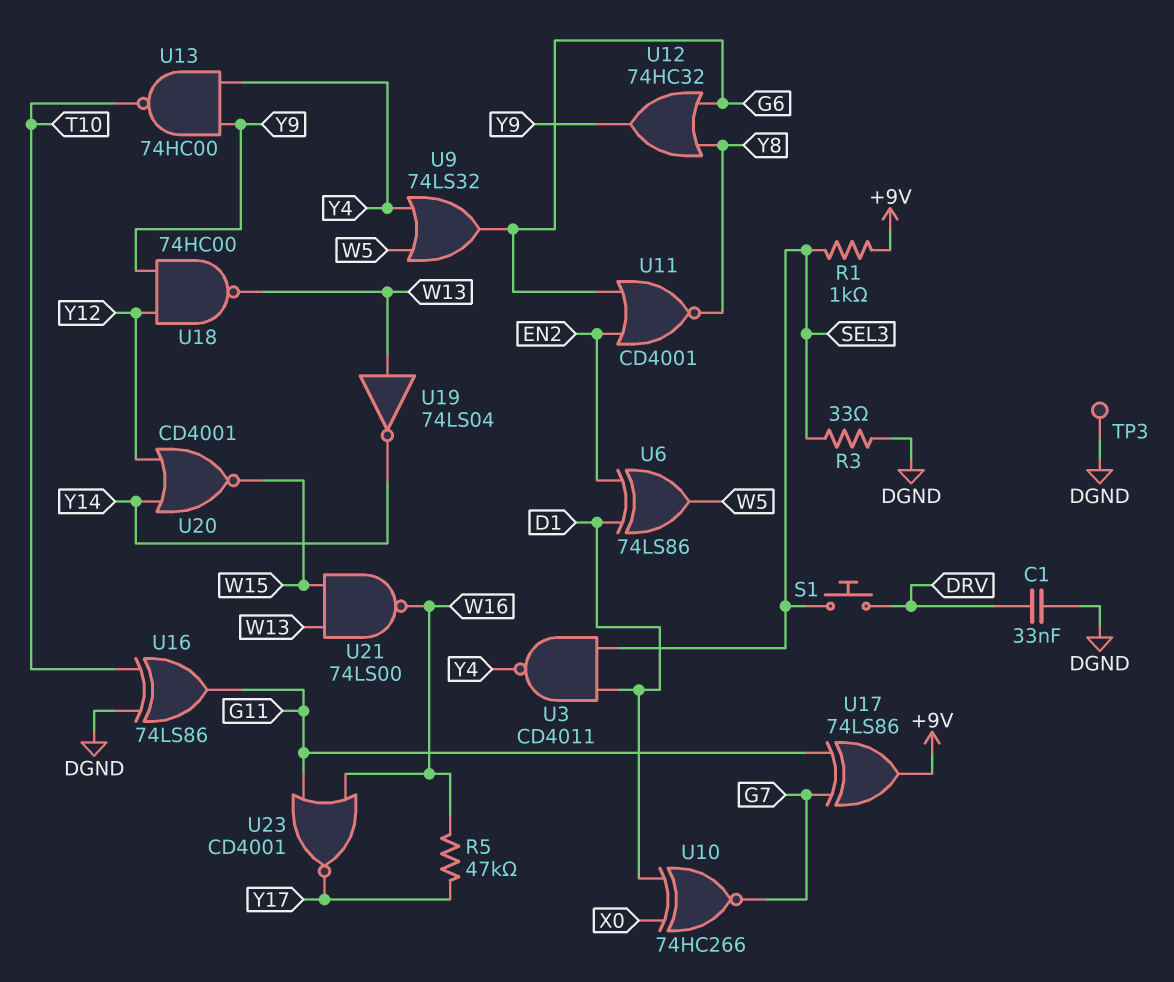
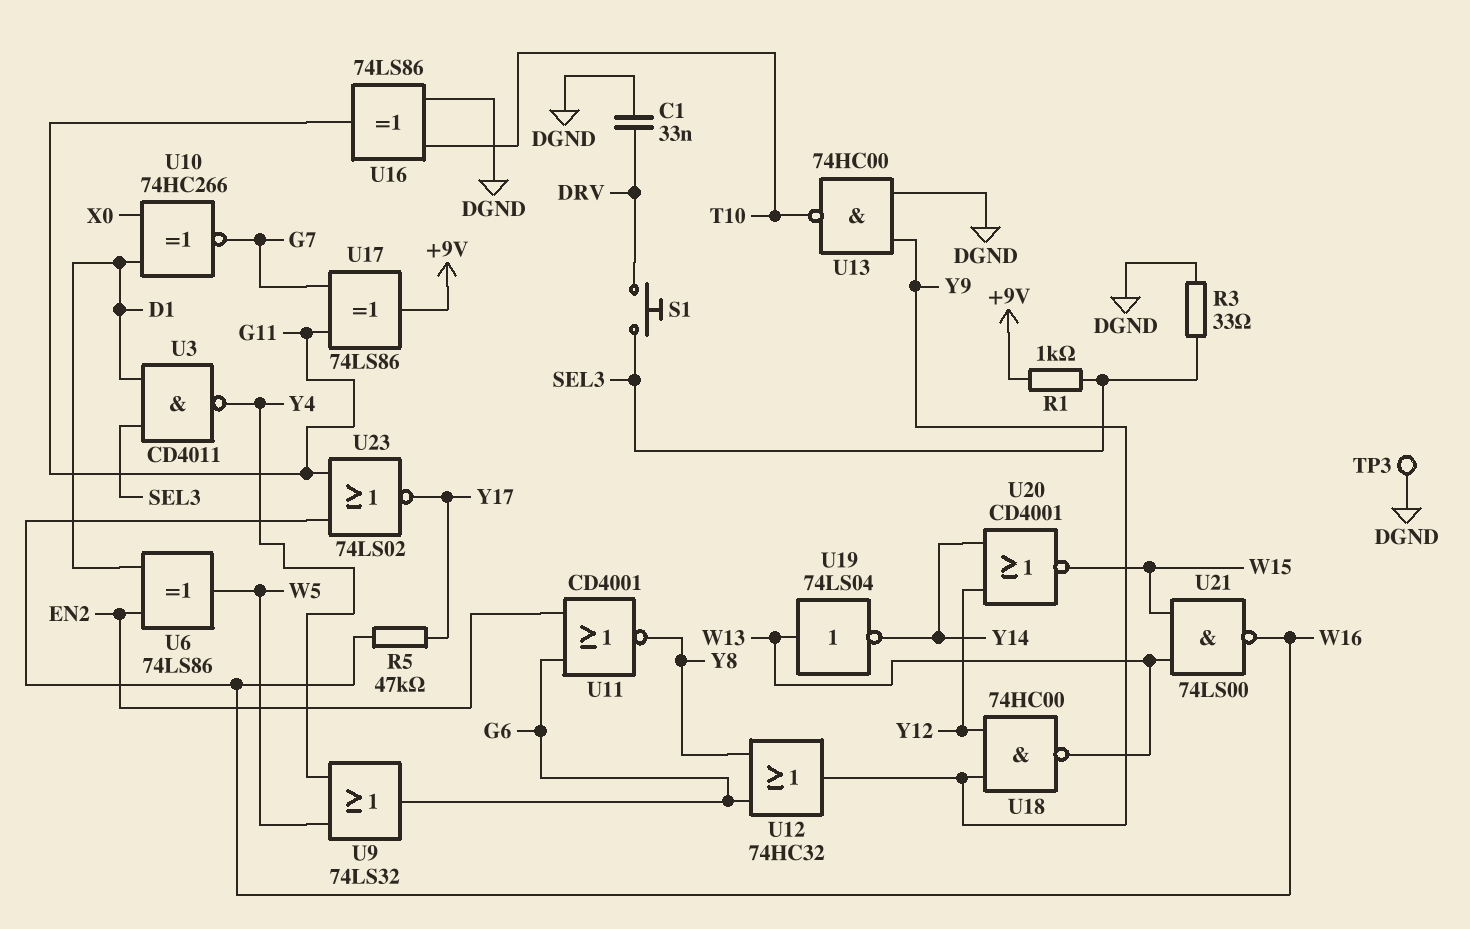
U13: NAND 74HC00 (in Y4, in Y9, out T10) -> NAND 74HC00 (in DGND, in Y9, out T10)
U23: NOR CD4001 (in G11, in W16, out Y17) -> NOR 74LS02 (in G11, in W16, out Y17)

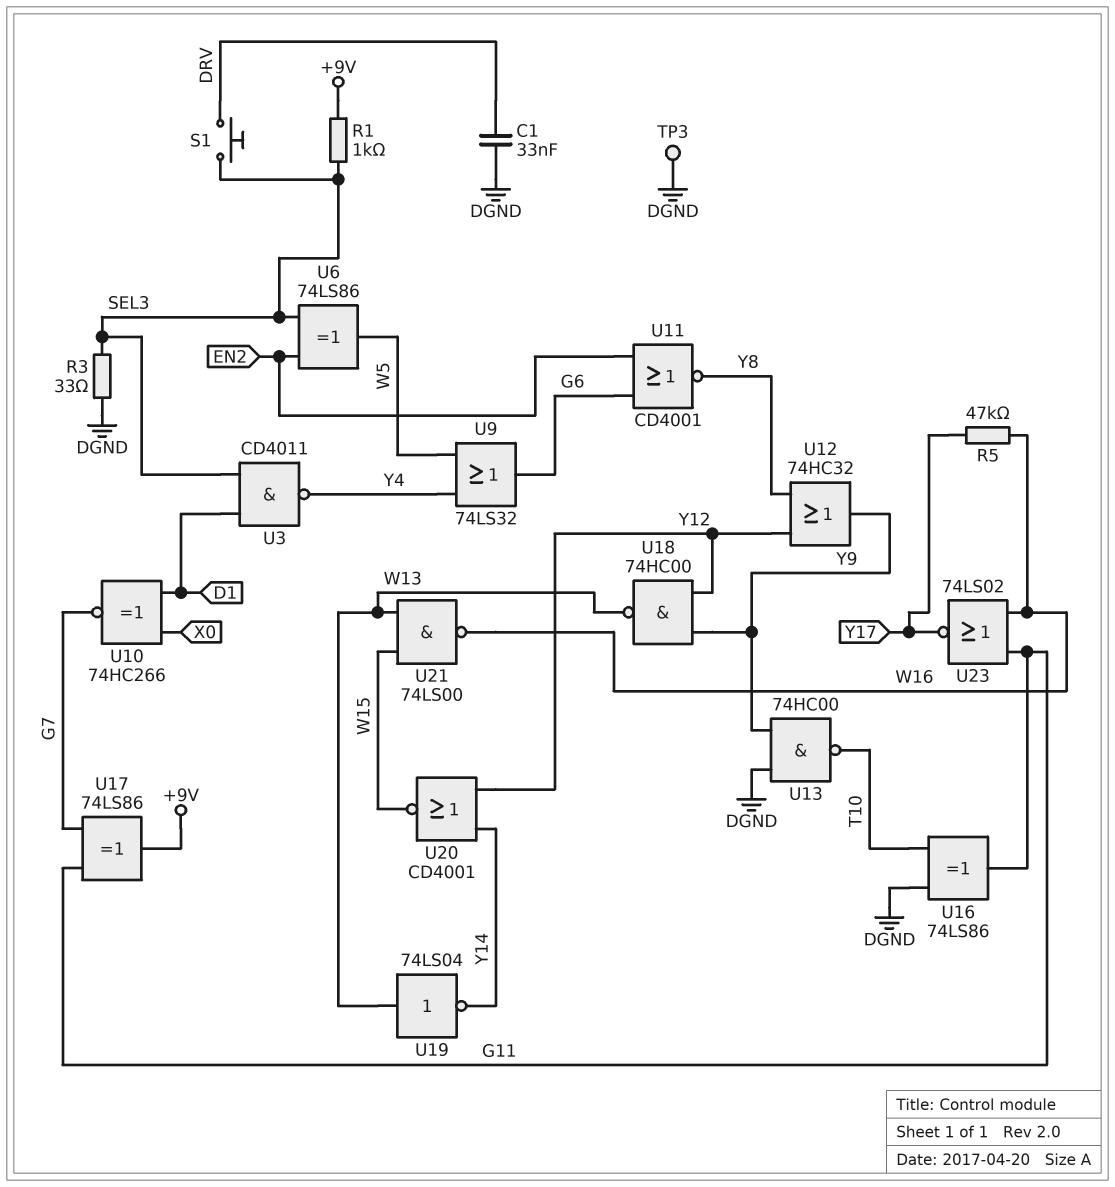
U6: XOR 74LS86 (in D1, in EN2, out W5) -> XOR 74LS86 (in EN2, in SEL3, out W5)
U12: OR 74HC32 (in G6, in Y8, out Y9) -> OR 74HC32 (in Y8, in Y12, out Y9)

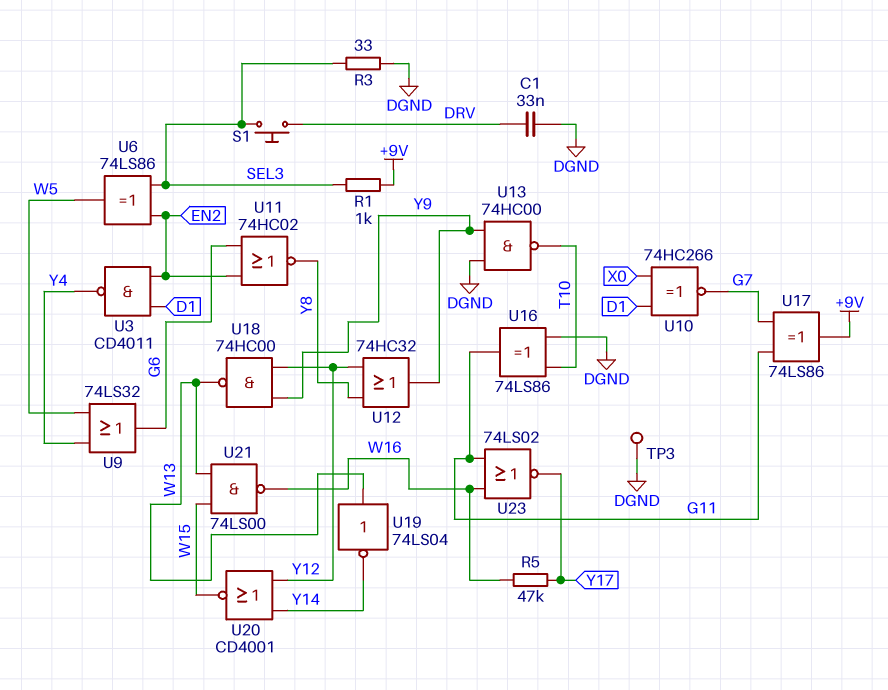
U3: NAND CD4011 (in D1, in SEL3, out Y4) -> NAND CD4011 (in D1, in EN2, out Y4)
U11: NOR CD4001 (in EN2, in G6, out Y8) -> NOR 74HC02 (in EN2, in G6, out Y8)

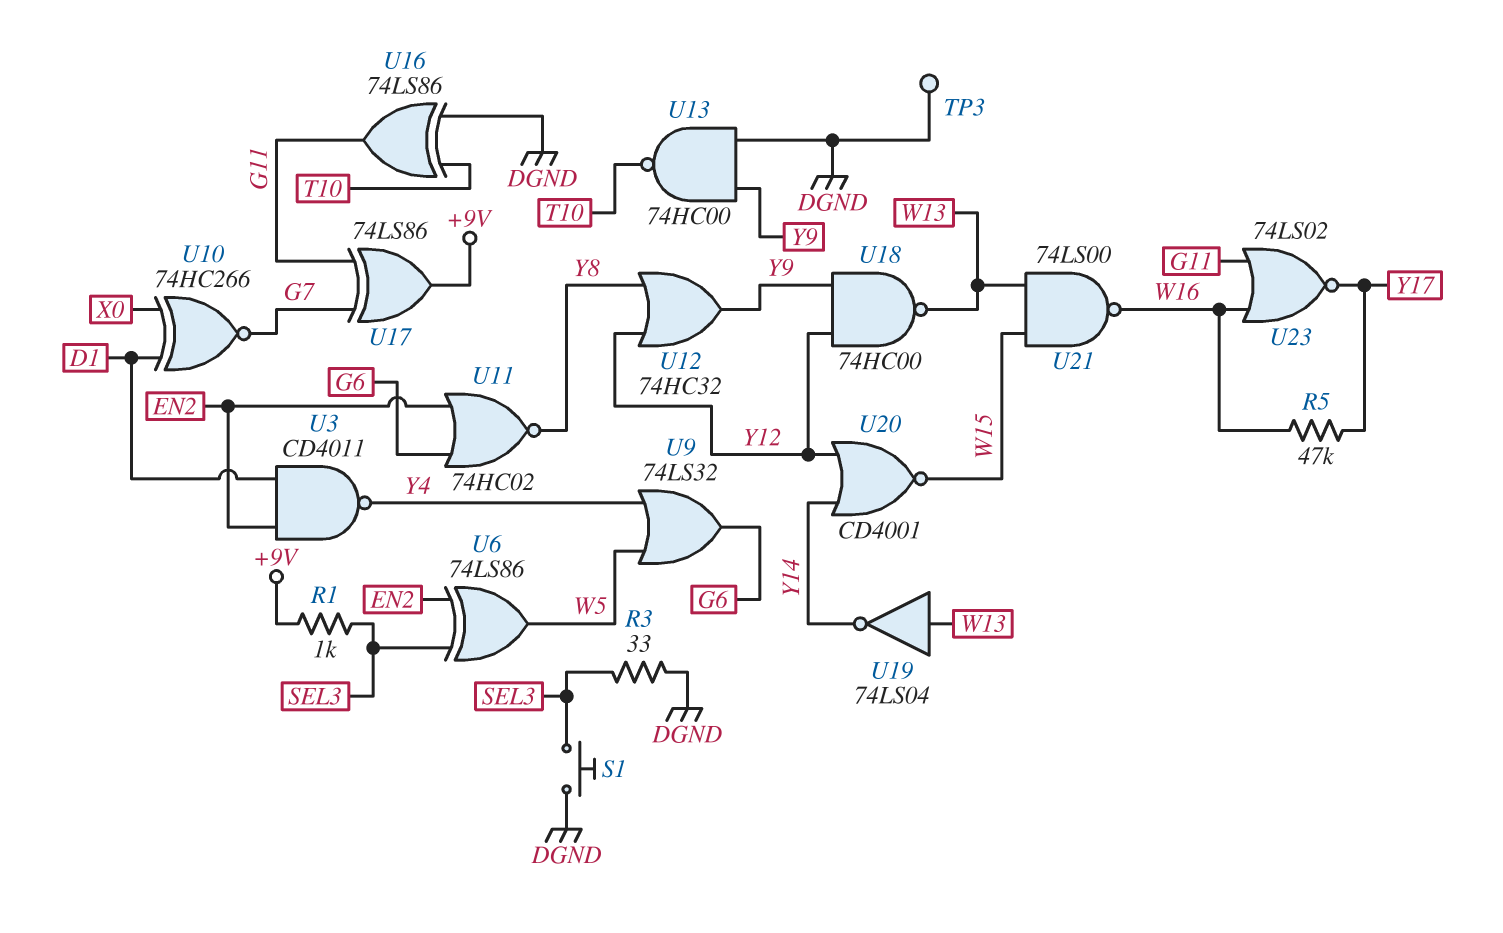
C1: 33nF (DGND, DRV) -> none
S1: button (DRV, SEL3) -> button (DGND, SEL3)

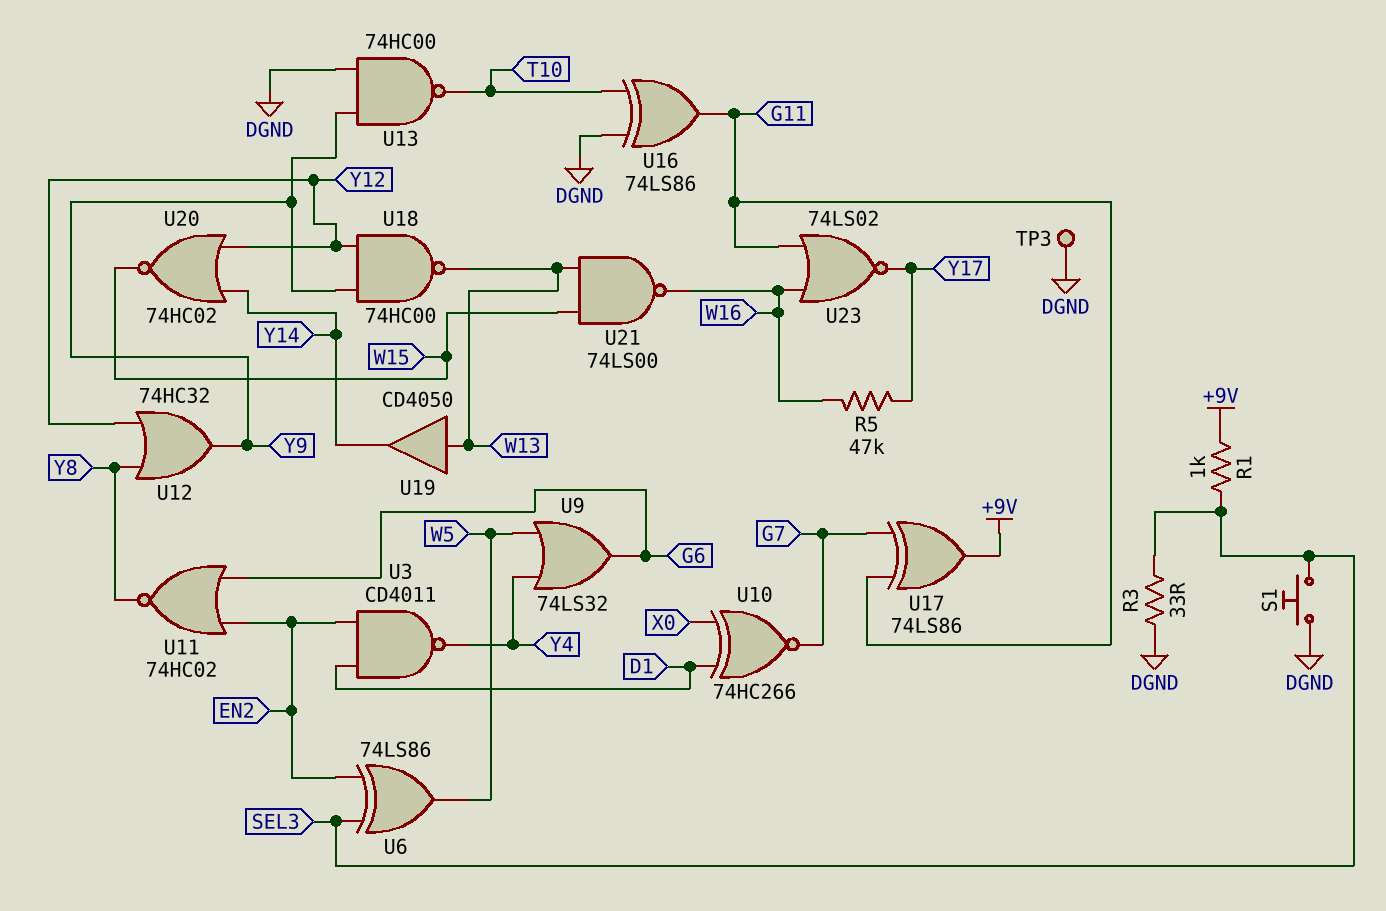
U19: NOT 74LS04 (in W13, out Y14) -> buffer CD4050 (in W13, out Y14)
U20: NOR CD4001 (in Y12, in Y14, out W15) -> NOR 74HC02 (in Y12, in Y14, out W15)

